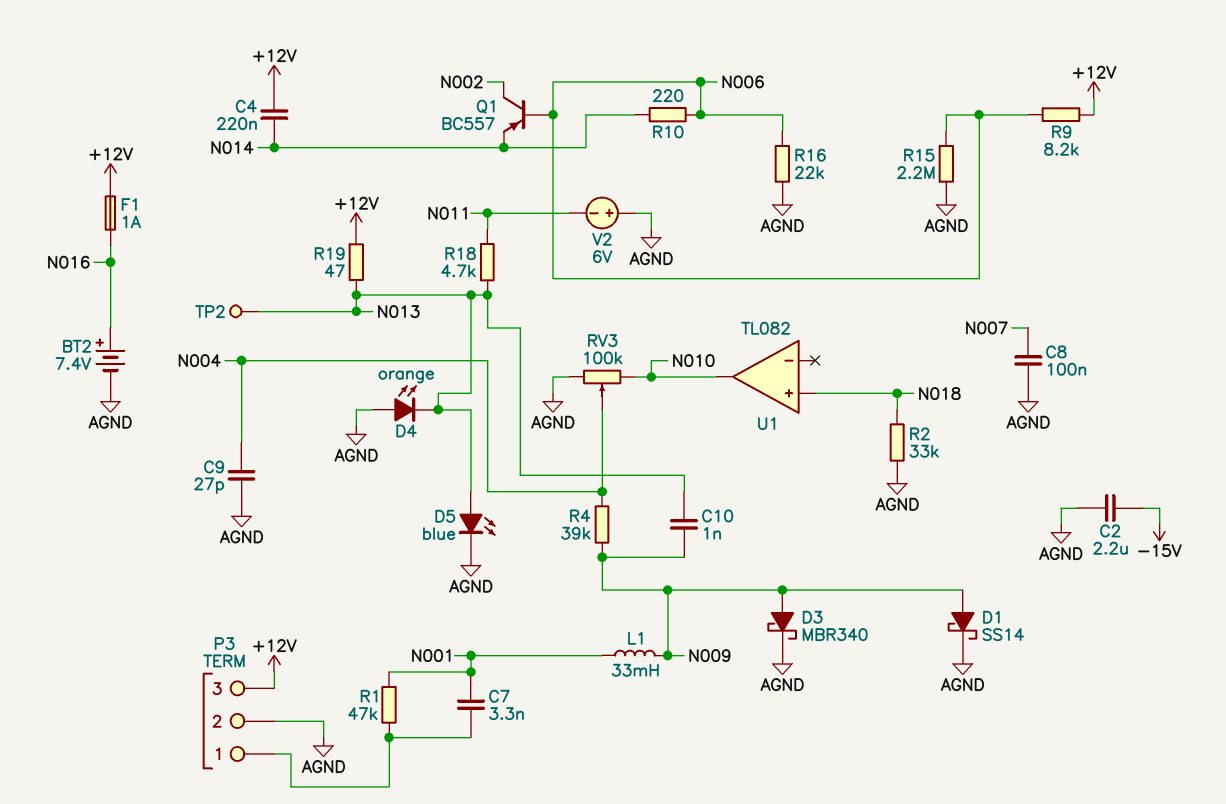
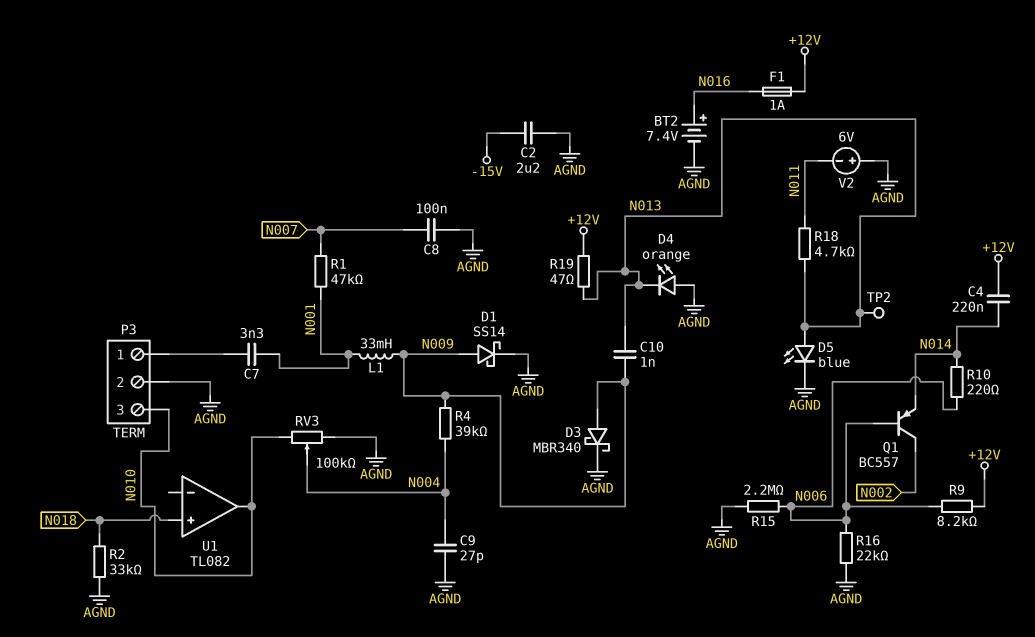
P3 pin 3: +12V -> N010
R1: 47k (N001, P3/1) -> 47k (N001, N007)

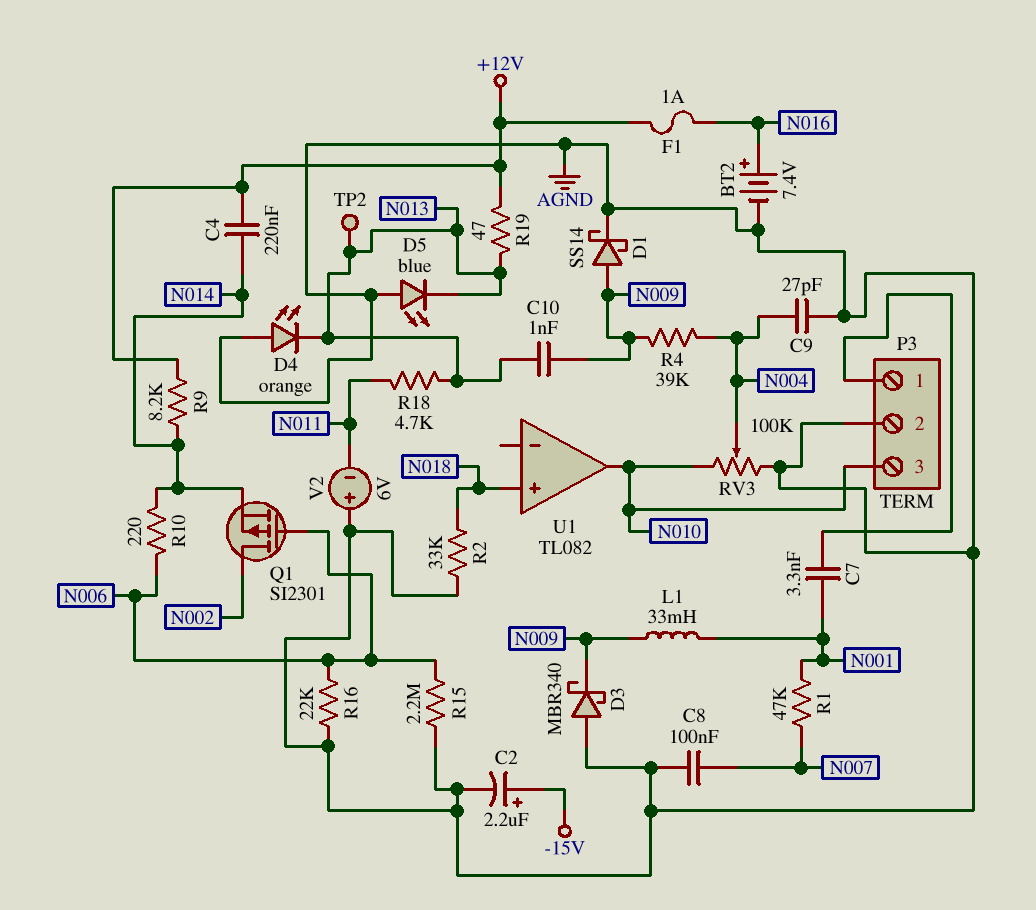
C2: 2.2uF (-15V, AGND) -> 2.2uF (plus -15V, minus AGND)
D3: schottky MBR340 (A N009, K AGND) -> schottky MBR340 (A AGND, K N009)
D5: LED blue (A N013, K AGND) -> LED blue (A AGND, K N013)
Q1: PNP BC557 (B N006, C N002, E N014) -> PMOS SI2301 (G N006, D N002, S N014)
R9: 8.2k (+12V, N006) -> 8.2k (+12V, N014)

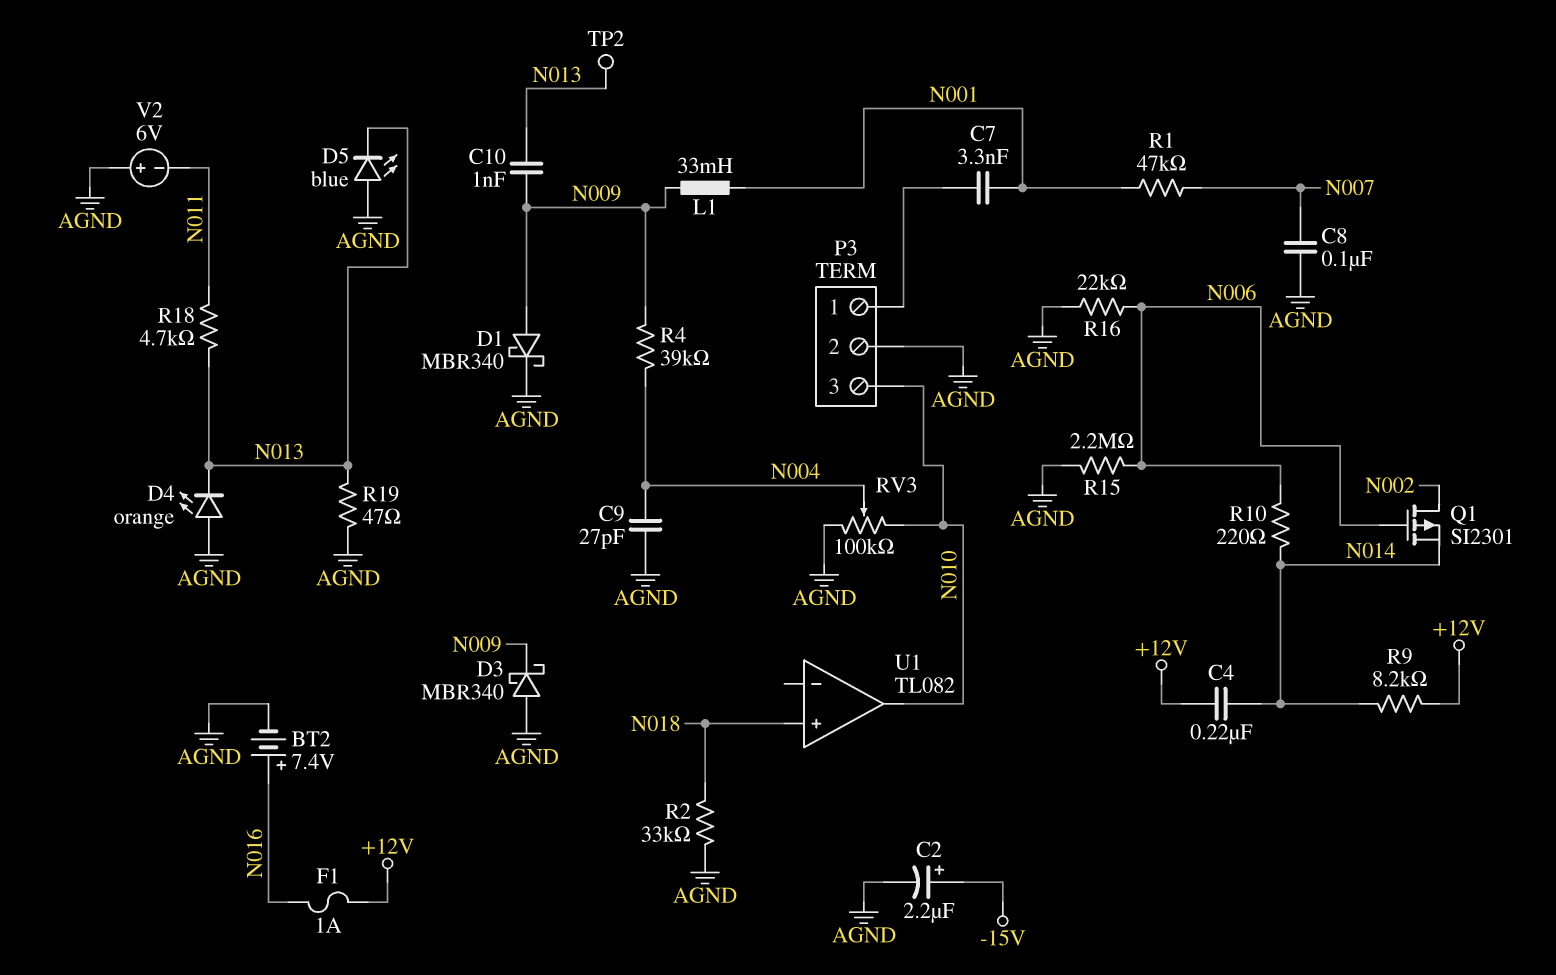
D1: schottky SS14 (A N009, K AGND) -> schottky MBR340 (A N009, K AGND)
R19: 47 (+12V, N013) -> 47 (AGND, N013)

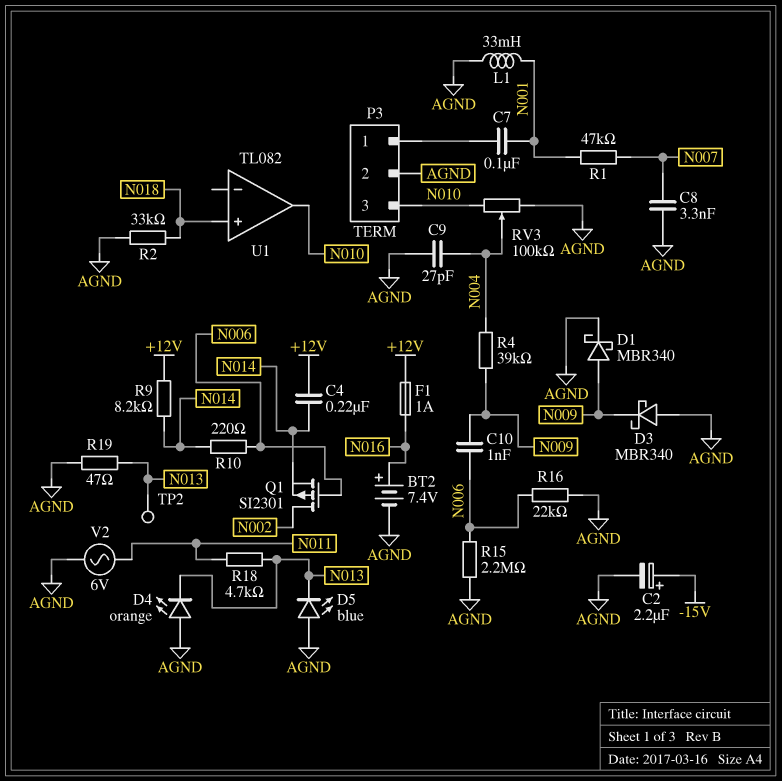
C7: 3.3nF (N001, P3/1) -> 100nF (N001, P3/1)
C8: 100nF (AGND, N007) -> 3.3nF (AGND, N007)
C10: 1nF (N009, N013) -> 1nF (N006, N009)
L1: 33mH (N001, N009) -> 33mH (AGND, N001)
V2: 6V (plus AGND, minus N011) -> AC 6V (AGND, N011)

